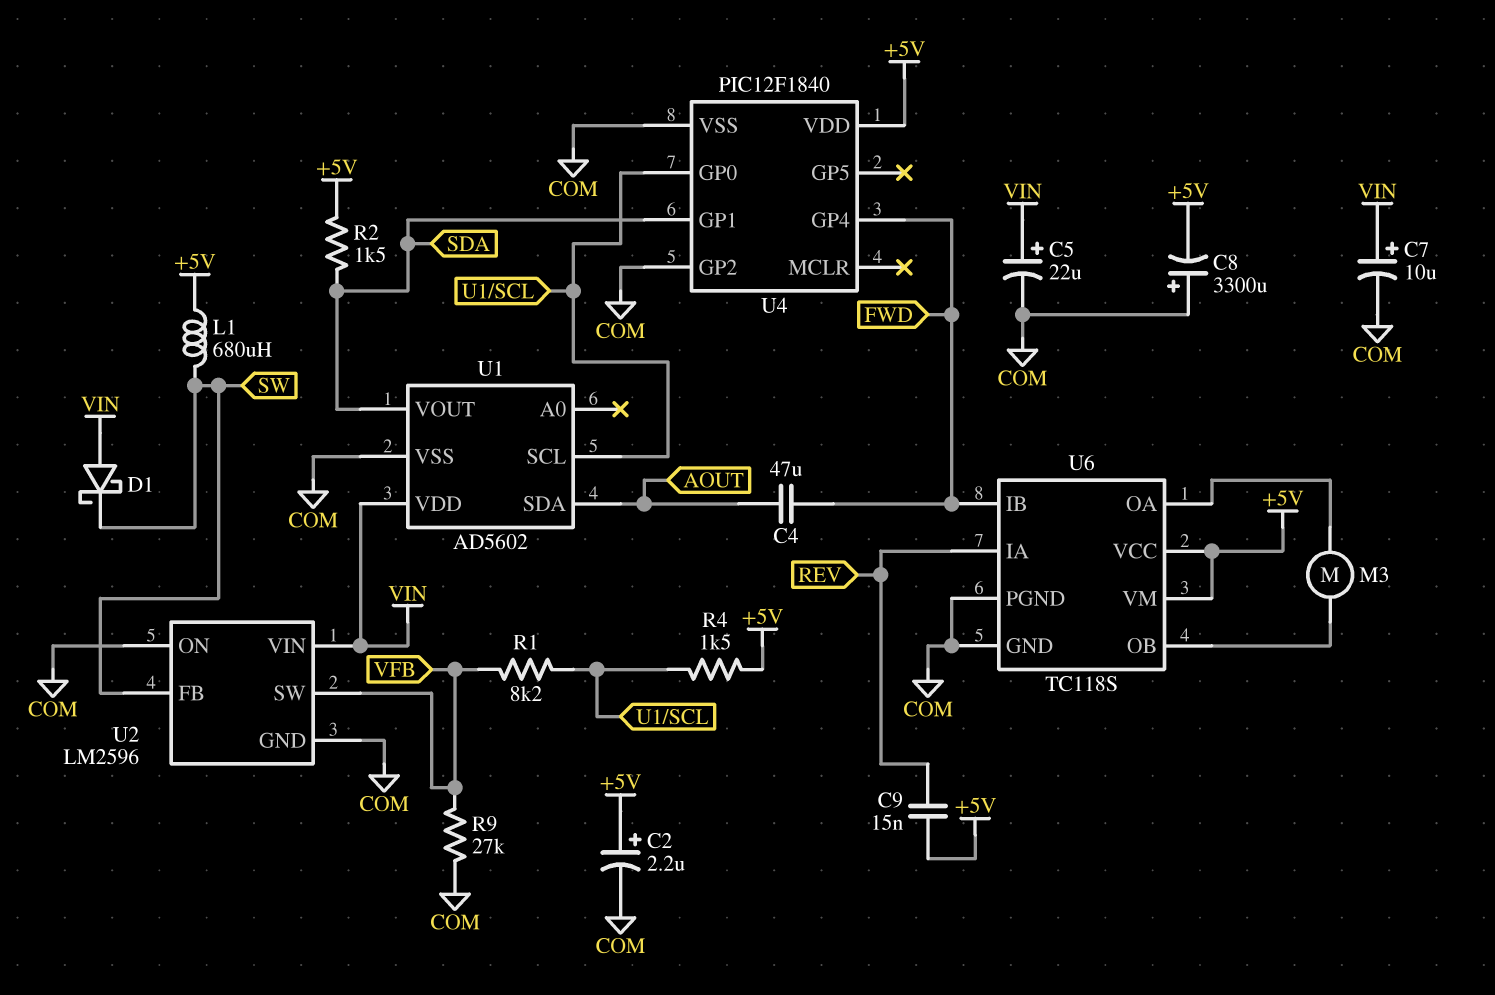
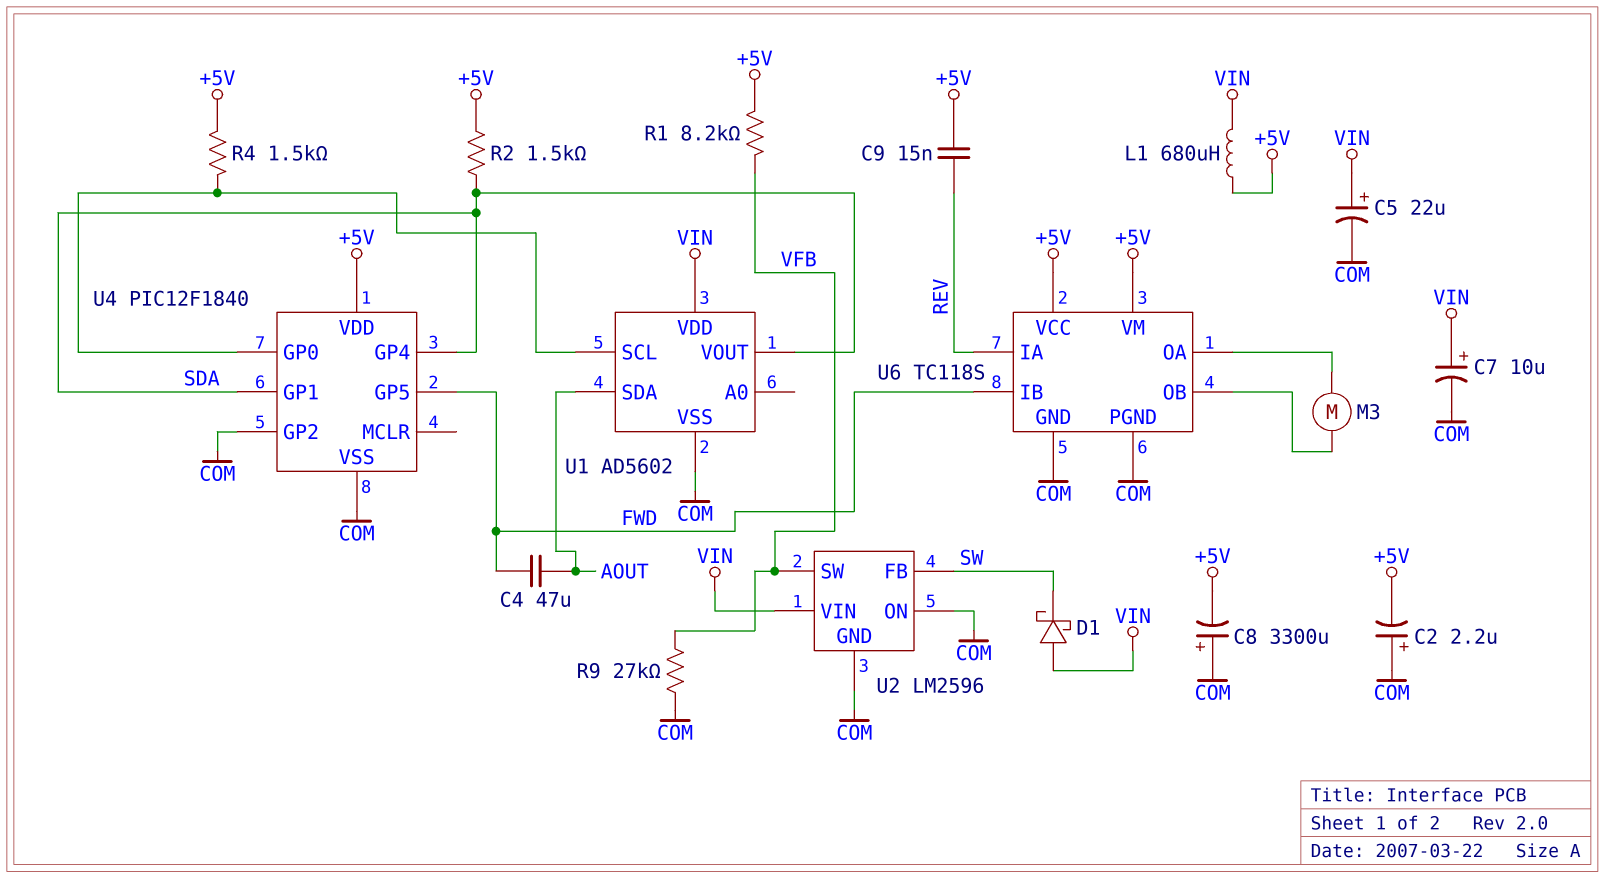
C2: 2.2uF (plus +5V, minus COM) -> 2.2uF (plus COM, minus +5V)
L1: 680uH (+5V, SW) -> 680uH (+5V, VIN)
R1: 8.2k (U1/SCL, VFB) -> 8.2k (+5V, VFB)
U4 pin GP4: FWD -> SDA
U4 pin GP5: none -> FWD

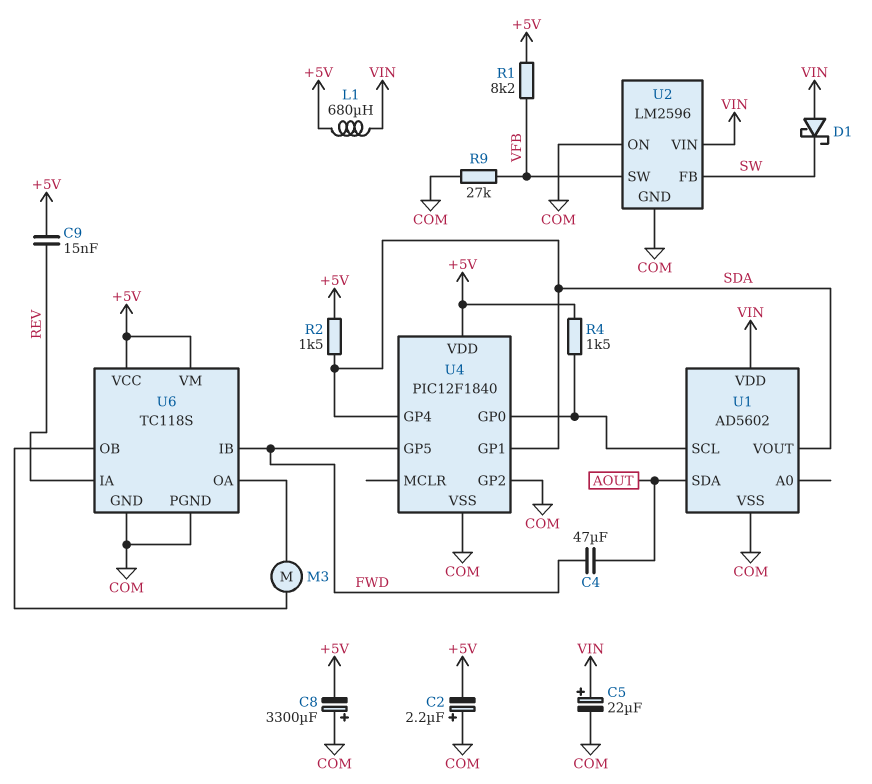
C7: 10uF (plus VIN, minus COM) -> none

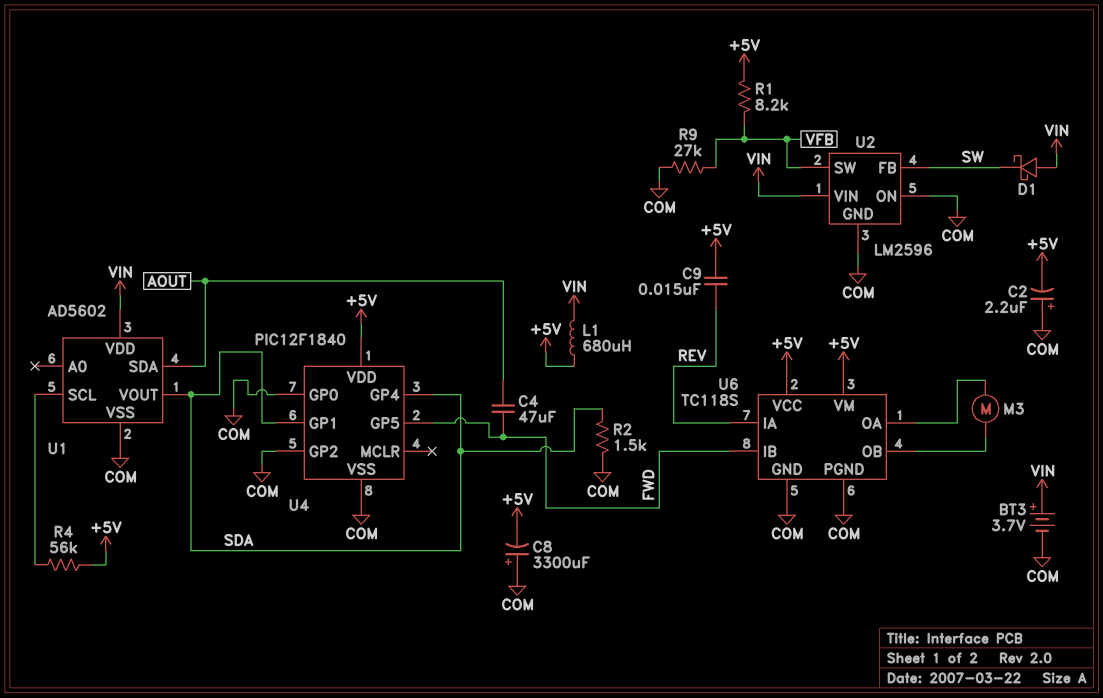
BT3: none -> 3.7V (plus VIN, minus COM)
C5: 22uF (plus VIN, minus COM) -> none
R2: 1.5k (+5V, SDA) -> 1.5k (COM, SDA)
R4: 1.5k (+5V, U1/SCL) -> 56k (+5V, U1/SCL)
U4 pin GP0: U1/SCL -> COM

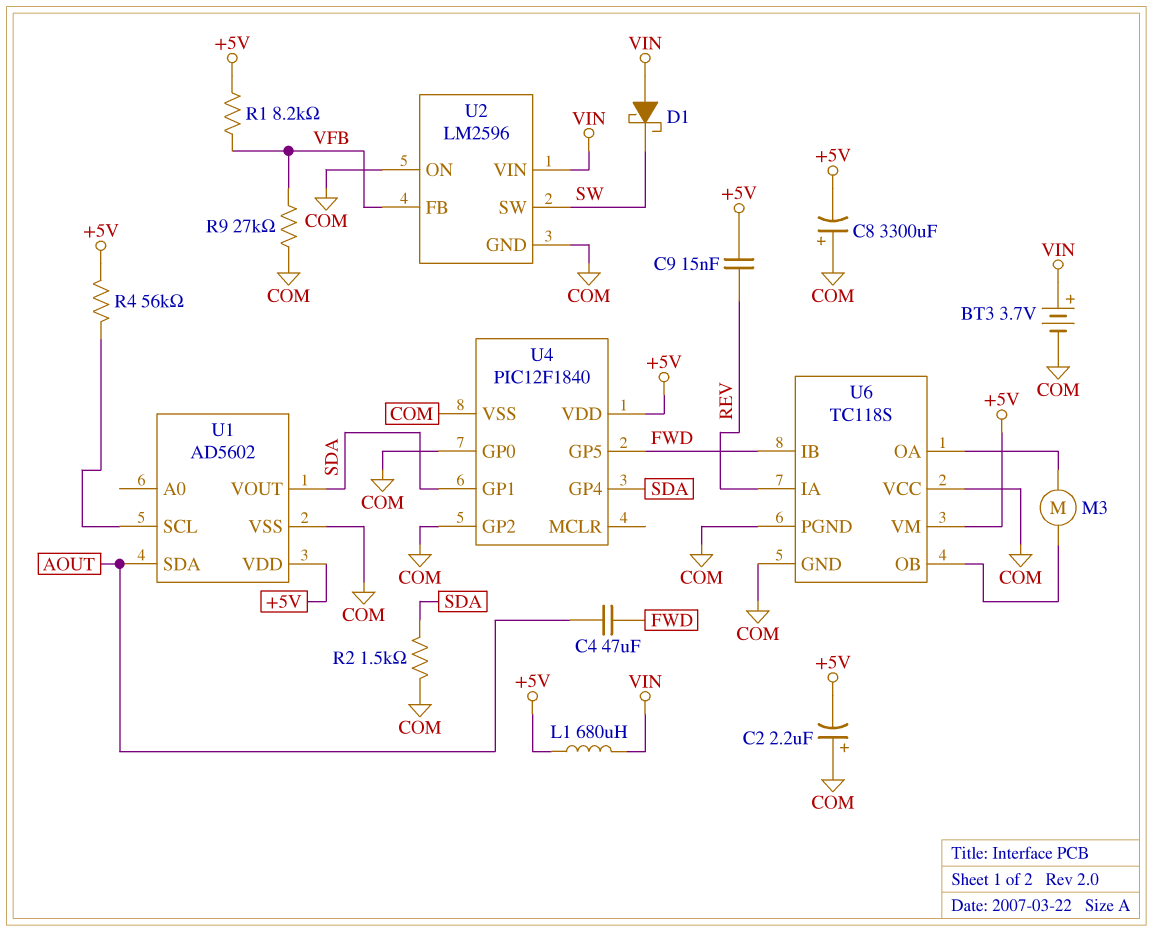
U1 pin VDD: VIN -> +5V
U2 pin FB: SW -> VFB
U2 pin SW: VFB -> SW
U6 pin VCC: +5V -> COM

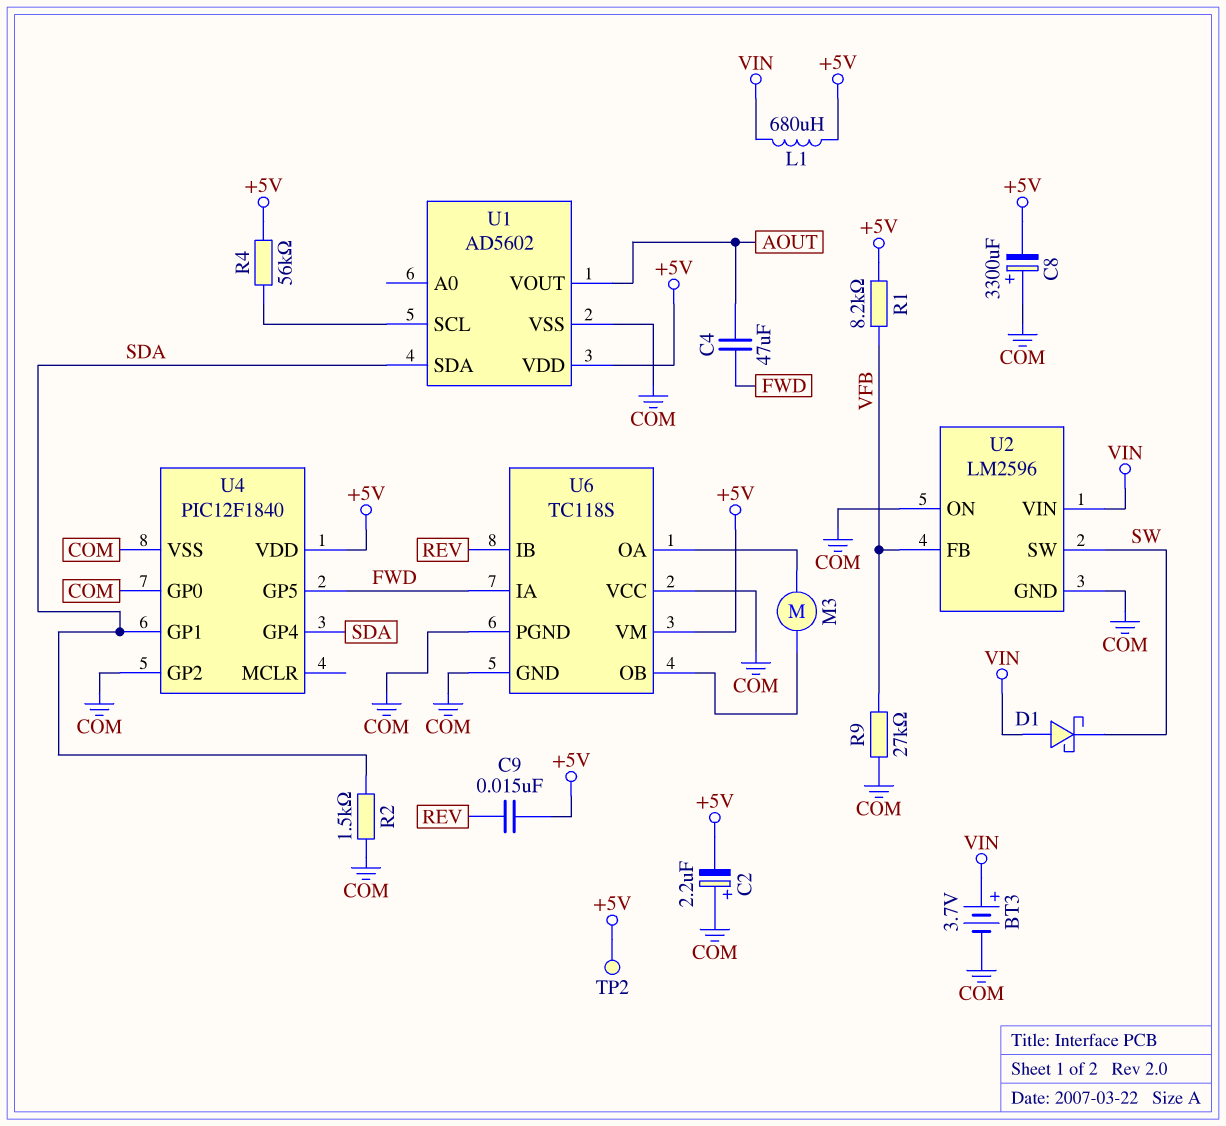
TP2: none -> test point (+5V)
U1 pin SDA: AOUT -> SDA
U1 pin VOUT: SDA -> AOUT
U6 pin IA: REV -> FWD
U6 pin IB: FWD -> REV

